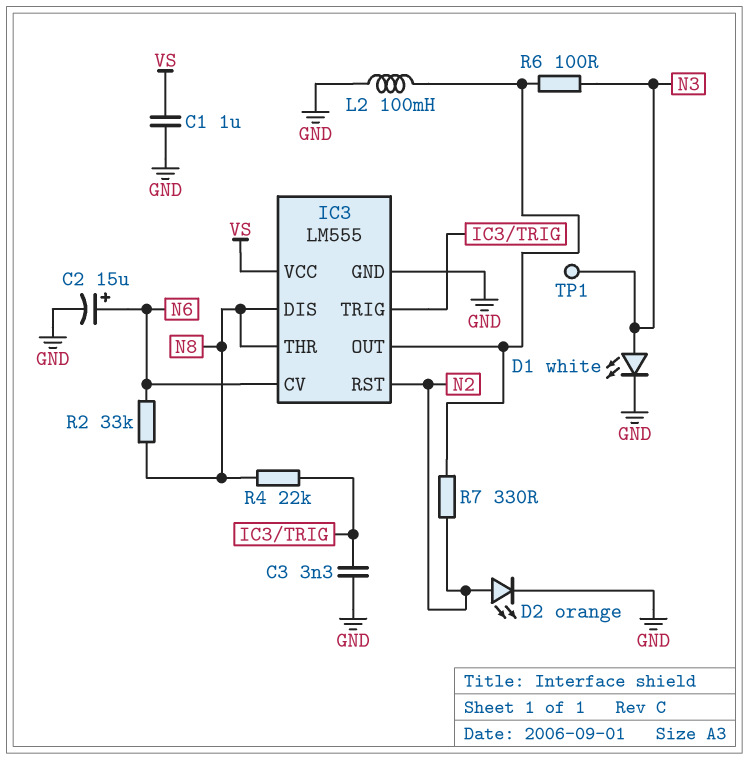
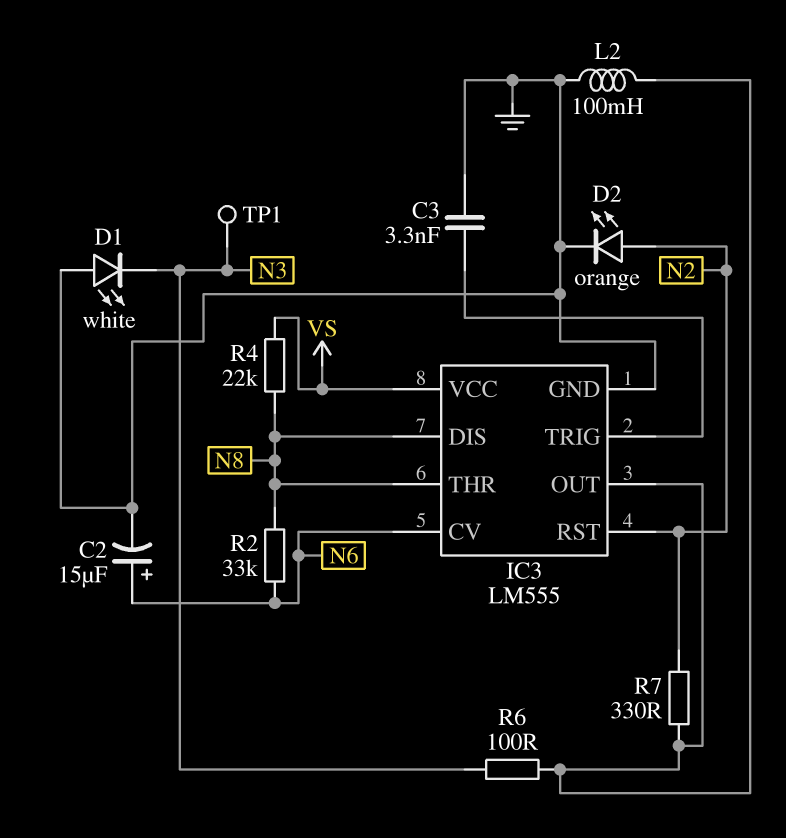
C1: 1uF (GND, VS) -> none
D1: LED white (A N3, K GND) -> LED white (A GND, K N3)
R4: 22k (IC3/TRIG, N8) -> 22k (N8, VS)

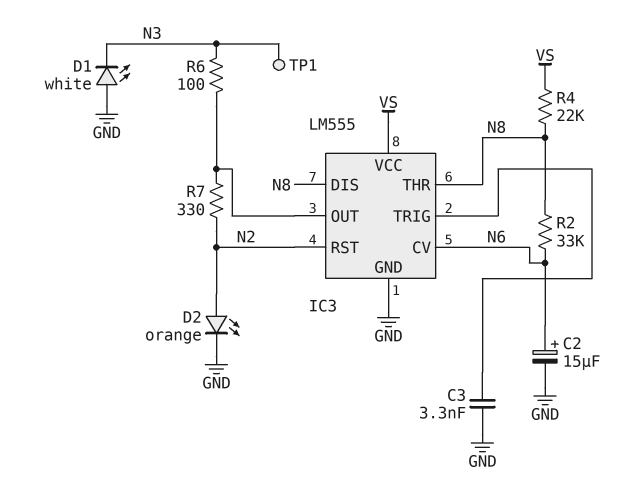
L2: 100mH (GND, IC3/OUT) -> none

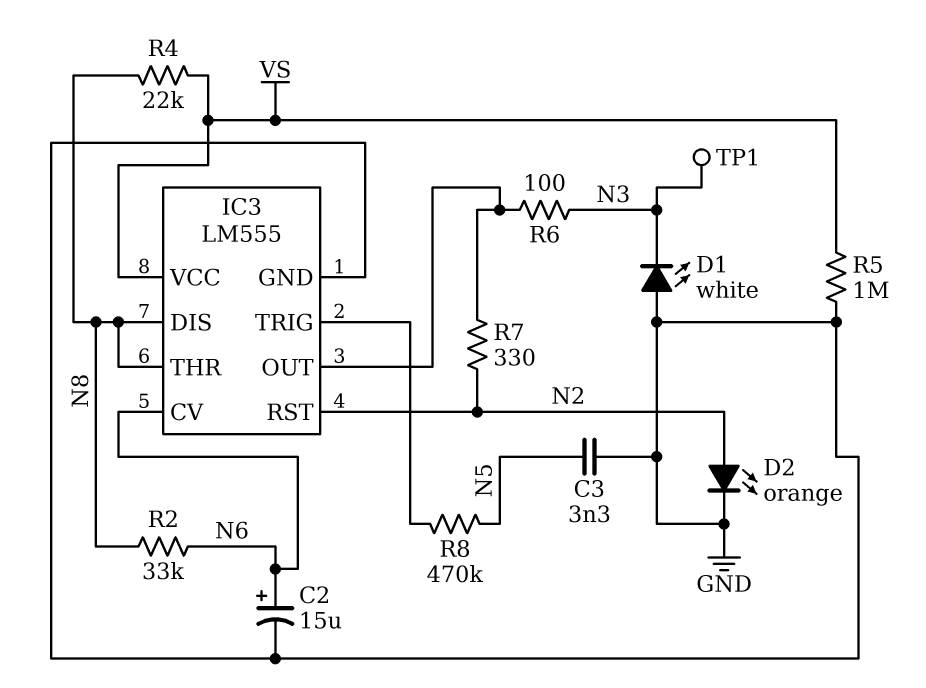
C3: 3.3nF (GND, IC3/TRIG) -> 3.3nF (GND, N5)
R5: none -> 1M (GND, VS)
R8: none -> 470k (IC3/TRIG, N5)

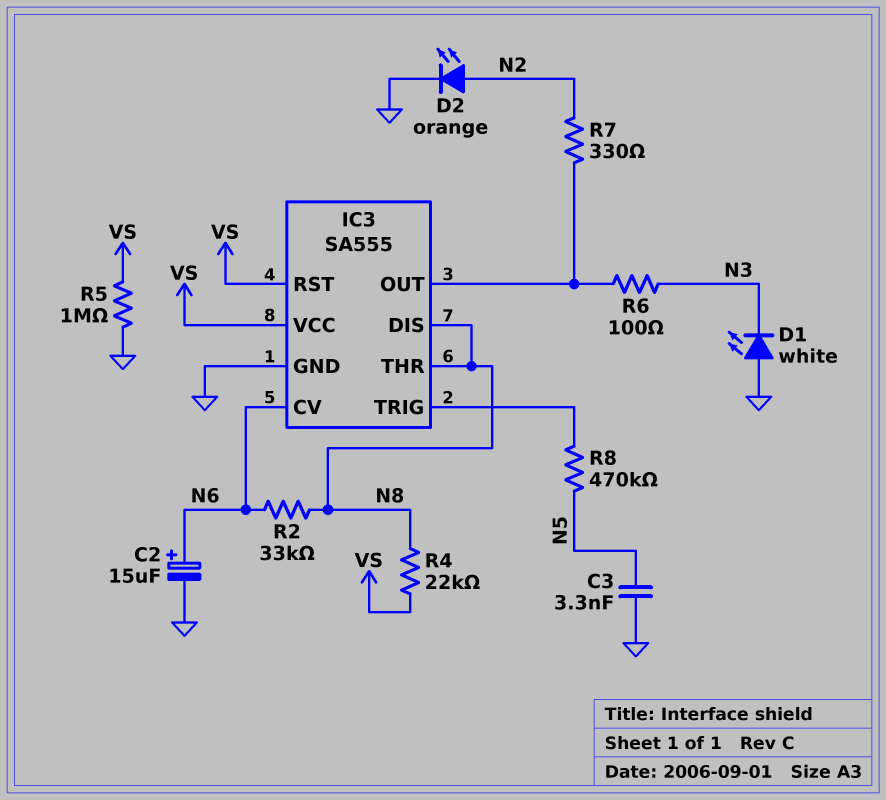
IC3: LM555 -> SA555
IC3 pin RST: N2 -> VS
TP1: test point (N3) -> none

